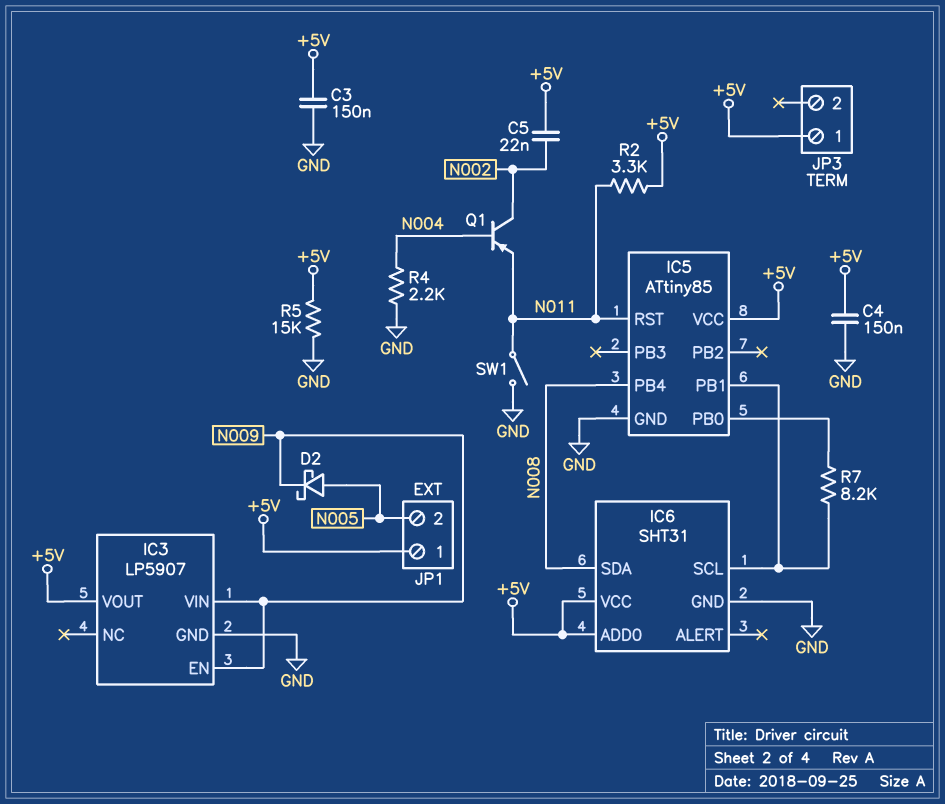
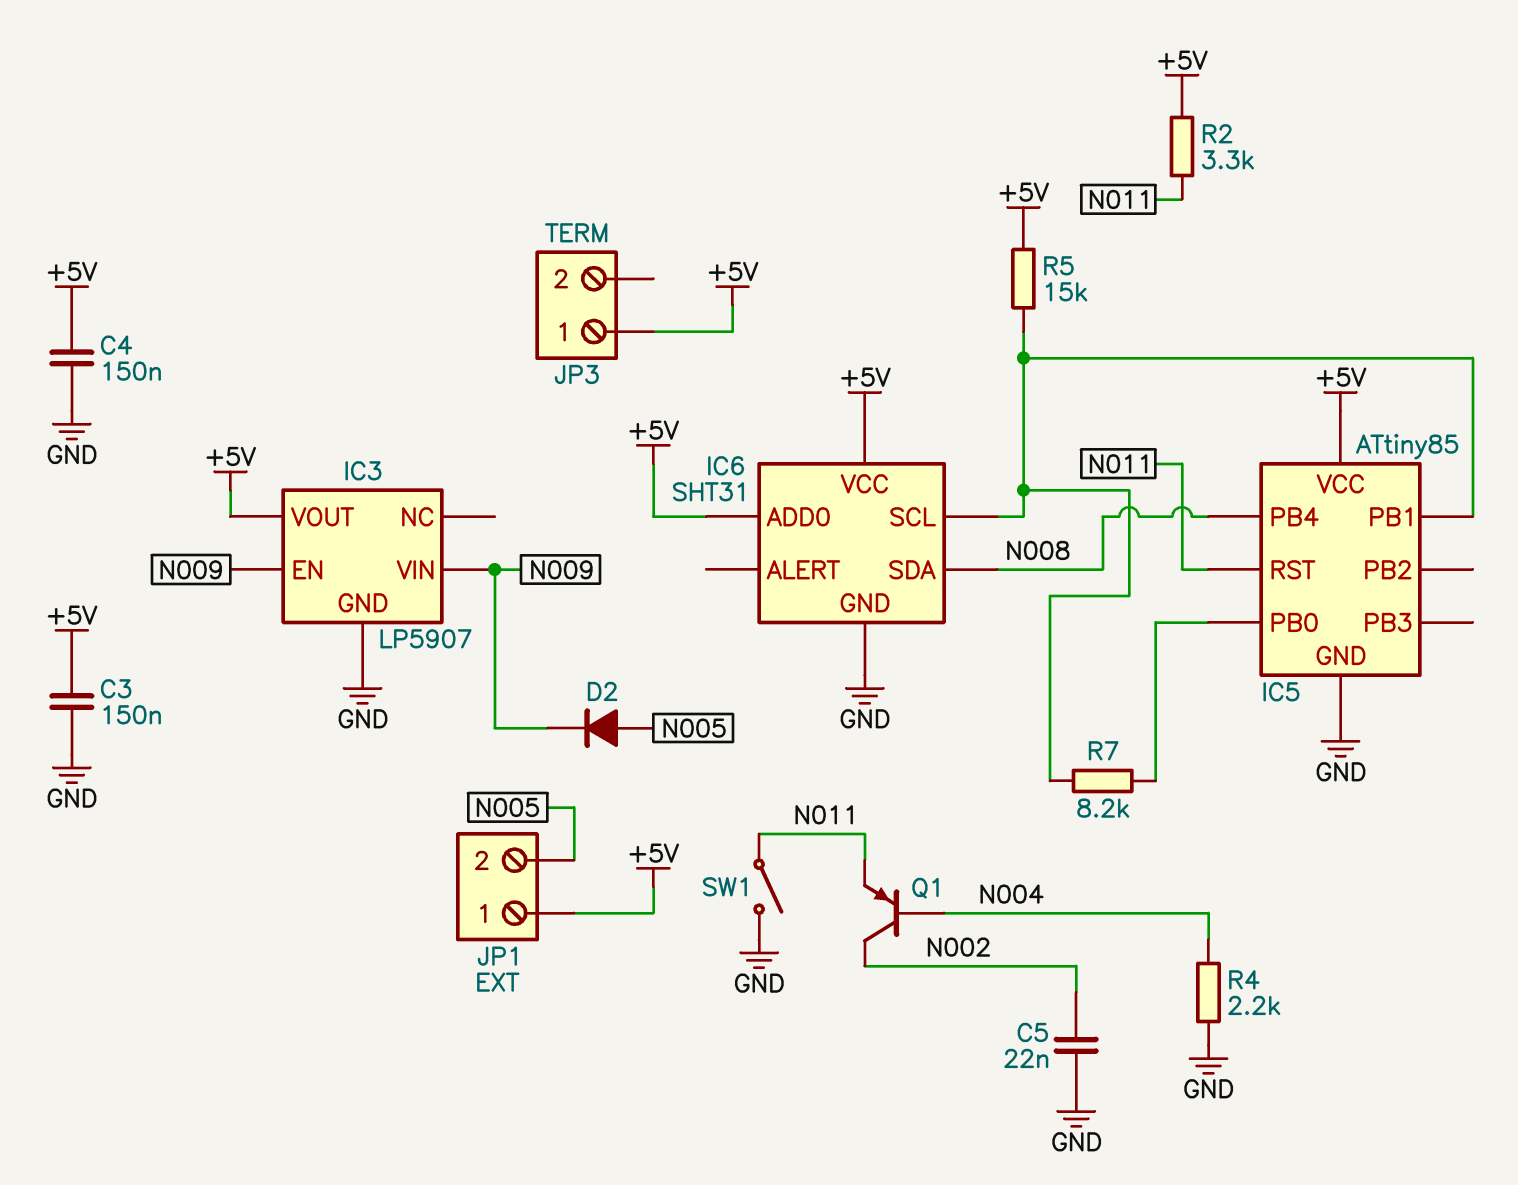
C5: 22nF (+5V, N002) -> 22nF (GND, N002)
D2: schottky (A N005, K N009) -> diode (A N005, K N009)
R5: 15k (+5V, GND) -> 15k (+5V, IC5/PB1)

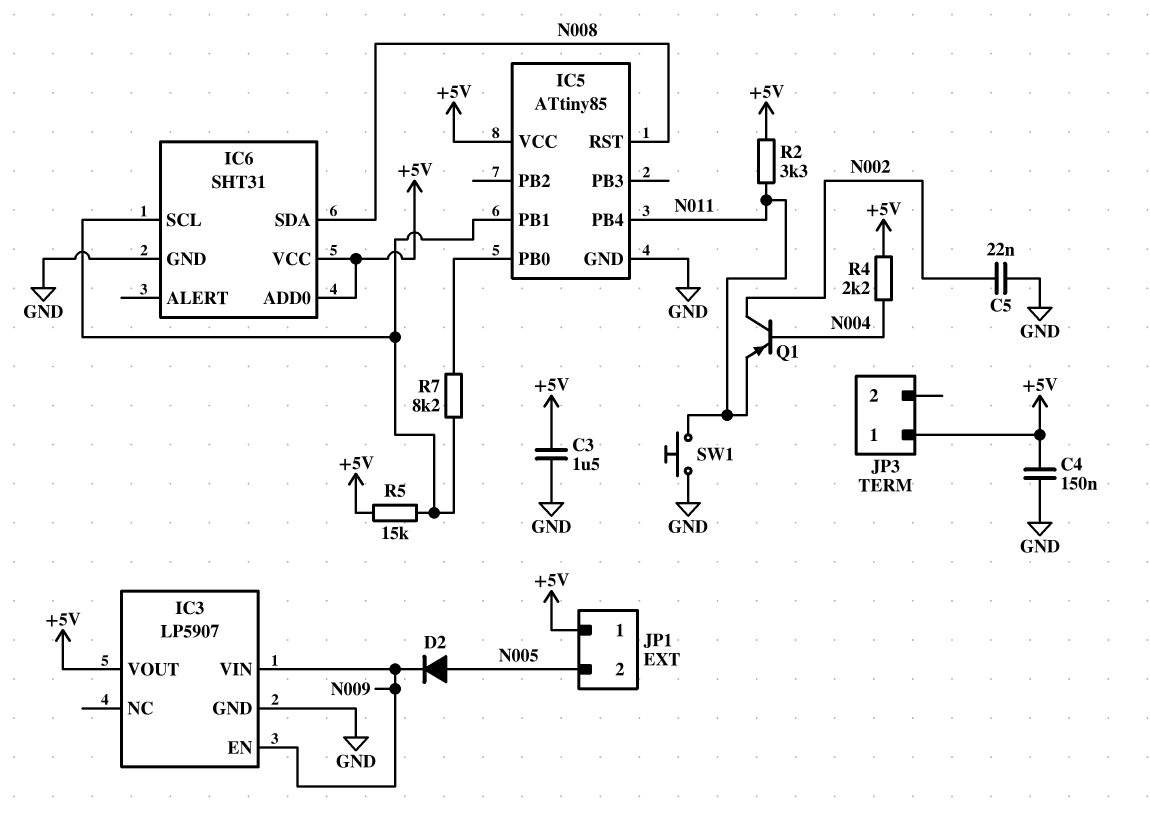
C3: 150nF (+5V, GND) -> 1.5uF (+5V, GND)
IC5 pin PB4: N008 -> N011
IC5 pin RST: N011 -> N008
R4: 2.2k (GND, N004) -> 2.2k (+5V, N004)
SW1: switch (GND, N011) -> button (GND, N011)

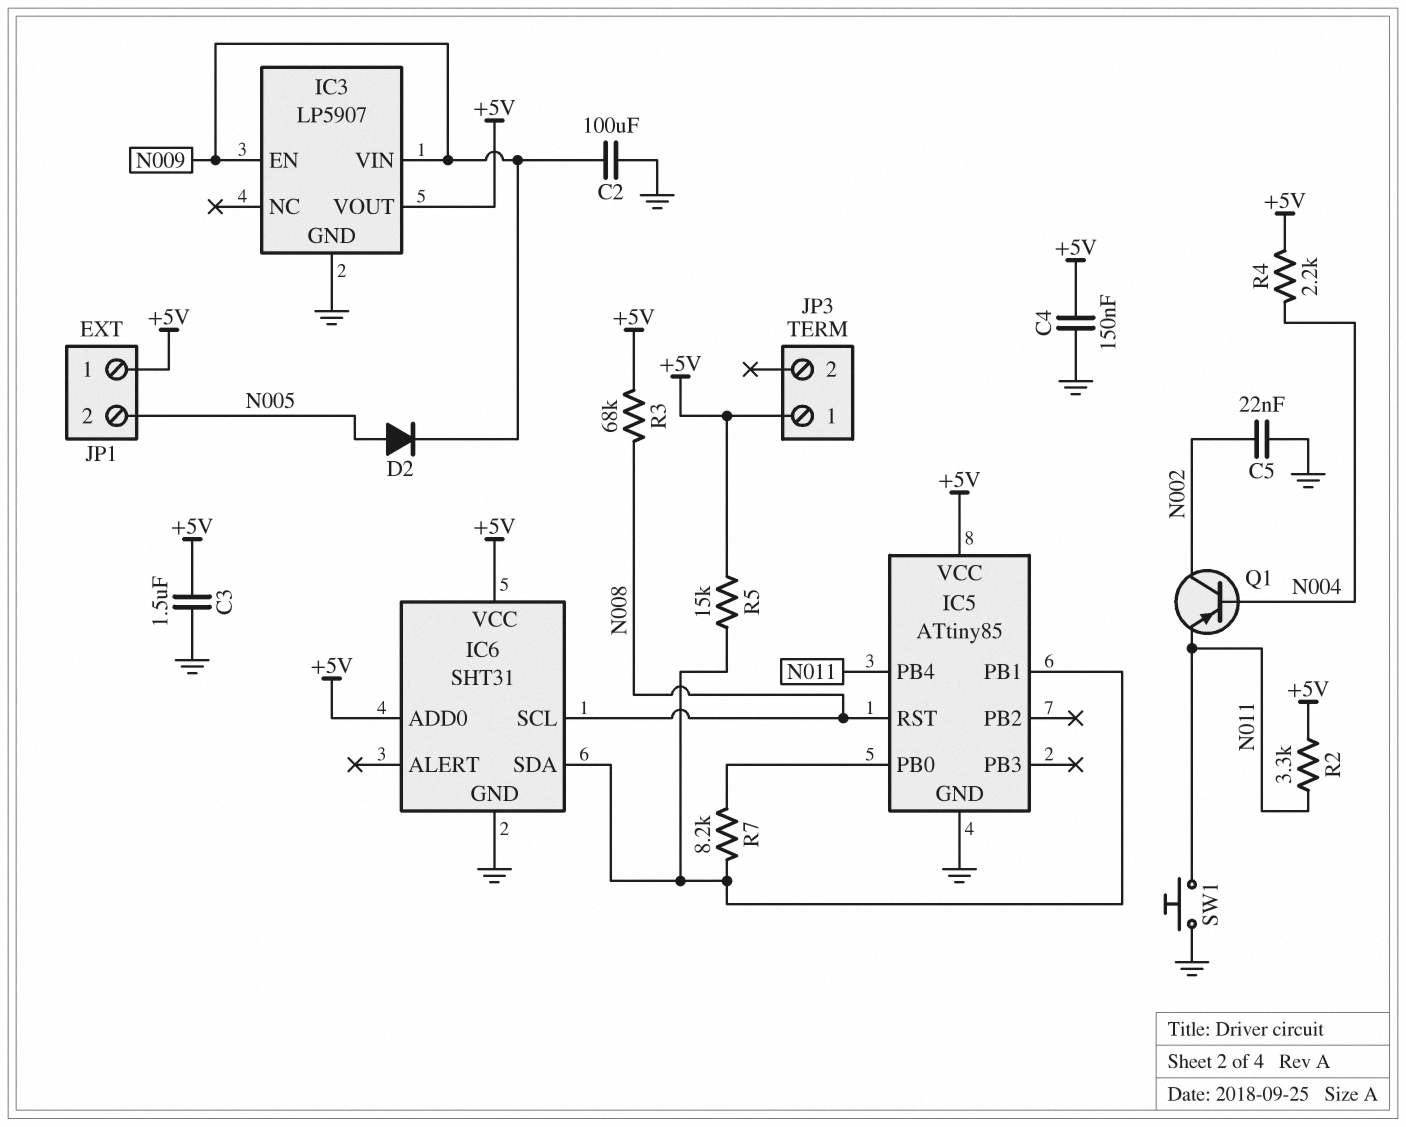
C2: none -> 100uF (GND, N009)
IC6 pin SCL: IC5/PB1 -> N008
IC6 pin SDA: N008 -> IC5/PB1
R3: none -> 68k (+5V, N008)

